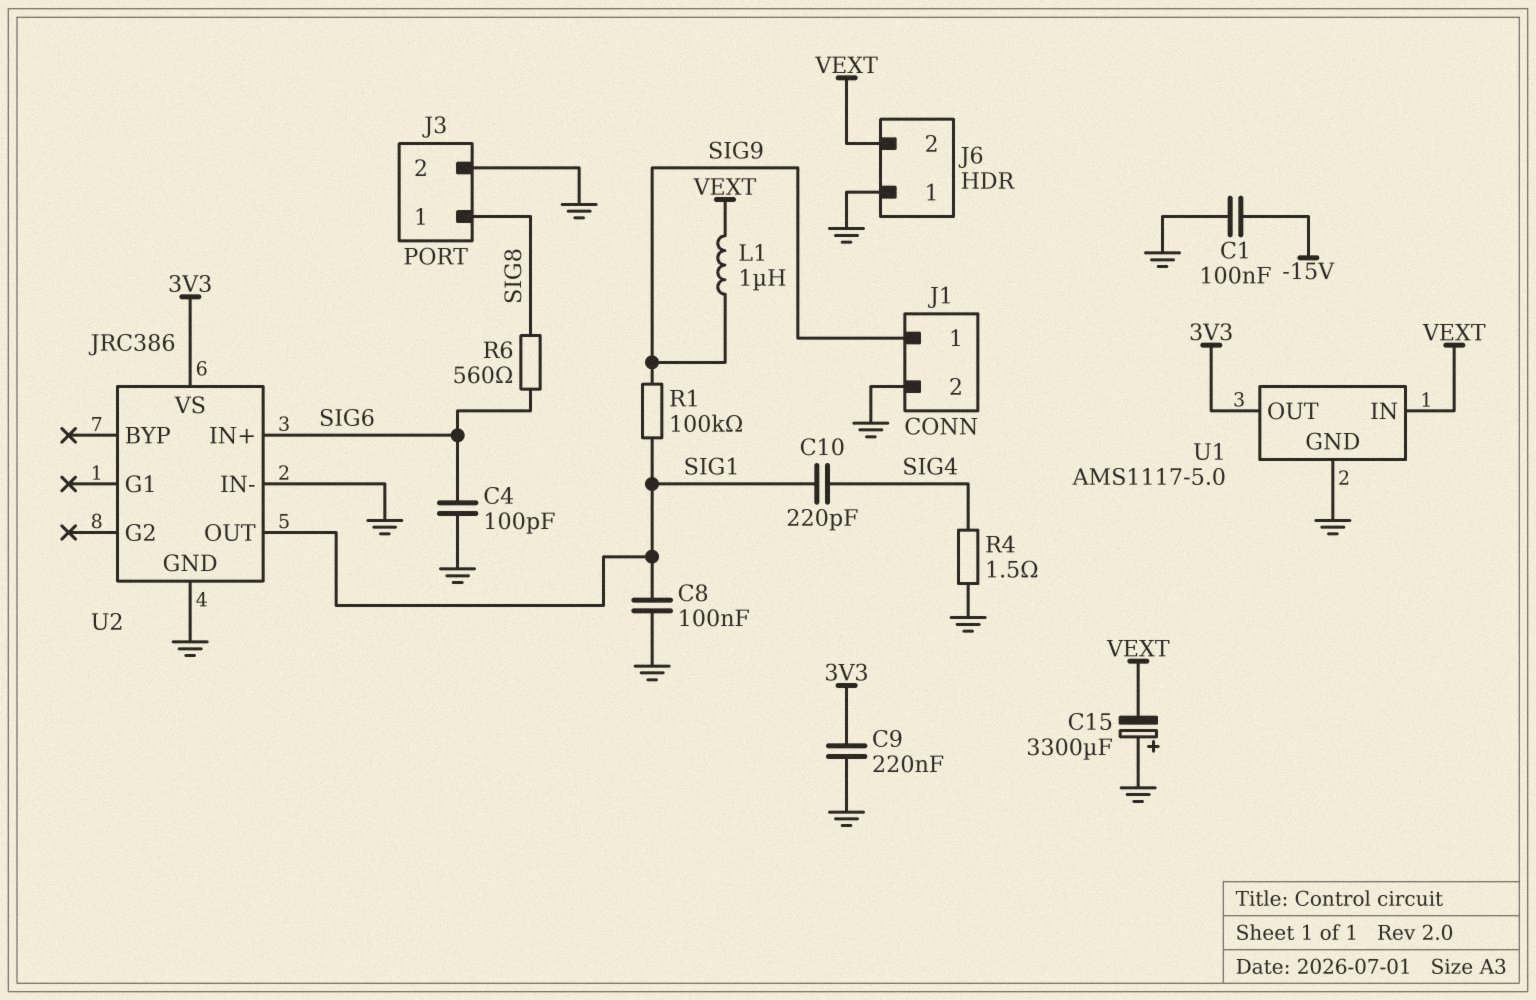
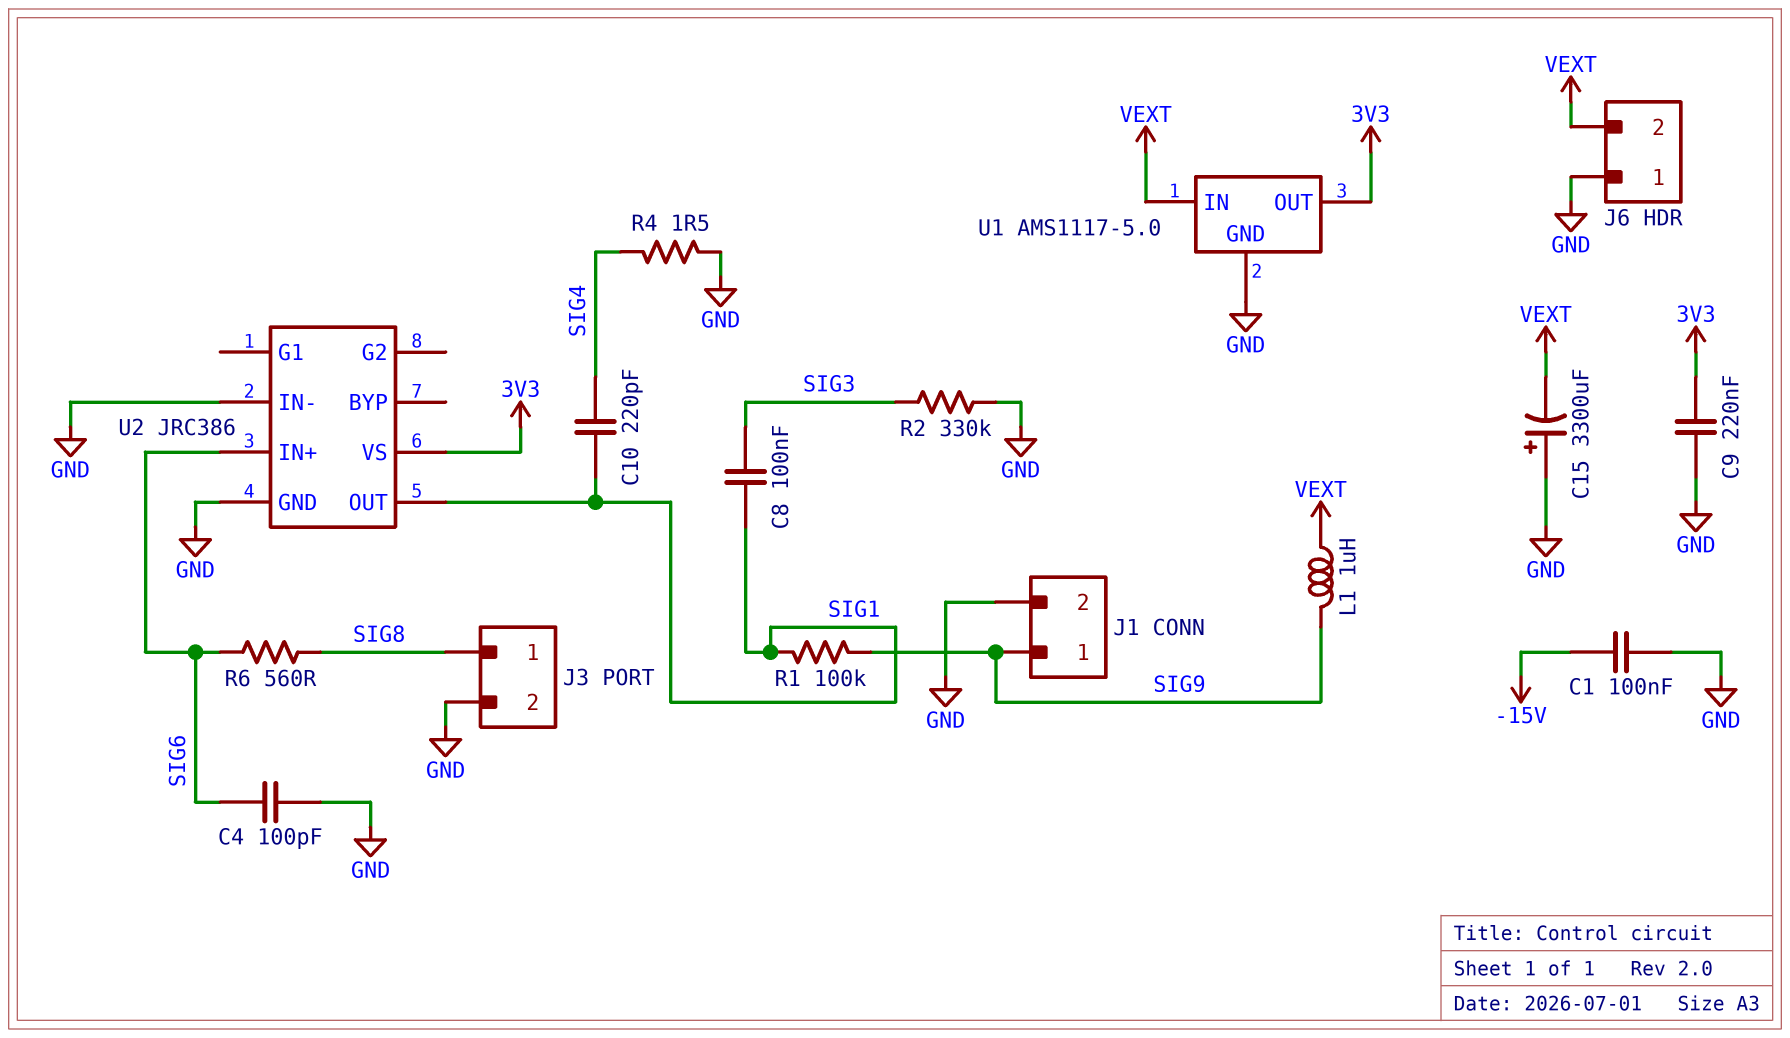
C8: 100nF (GND, SIG1) -> 100nF (SIG1, SIG3)
R2: none -> 330k (GND, SIG3)

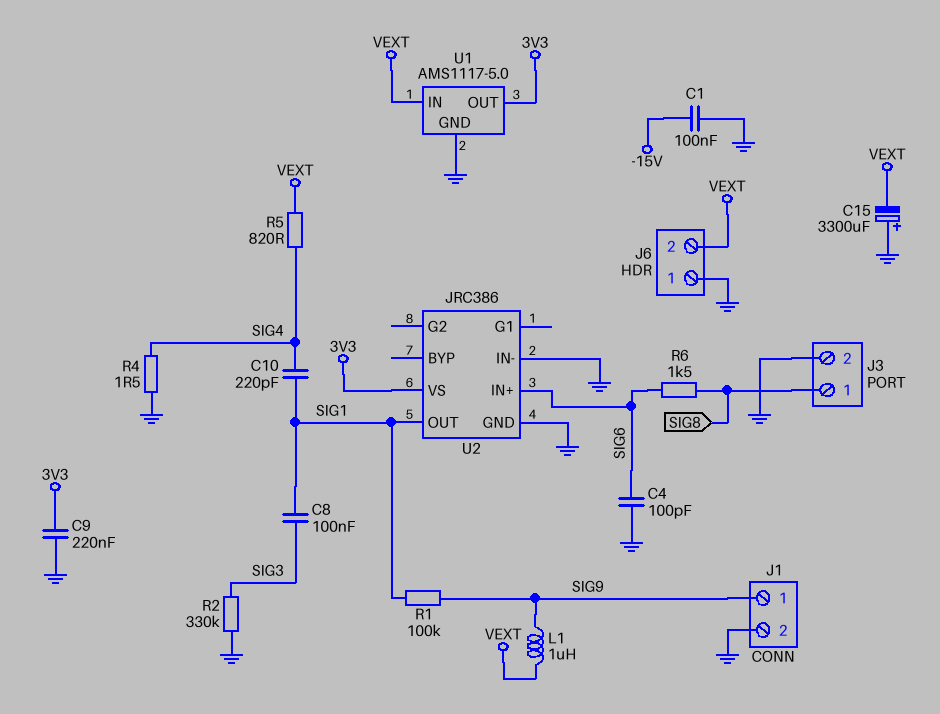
R5: none -> 820 (SIG4, VEXT)
R6: 560 (SIG6, SIG8) -> 1.5k (SIG6, SIG8)

